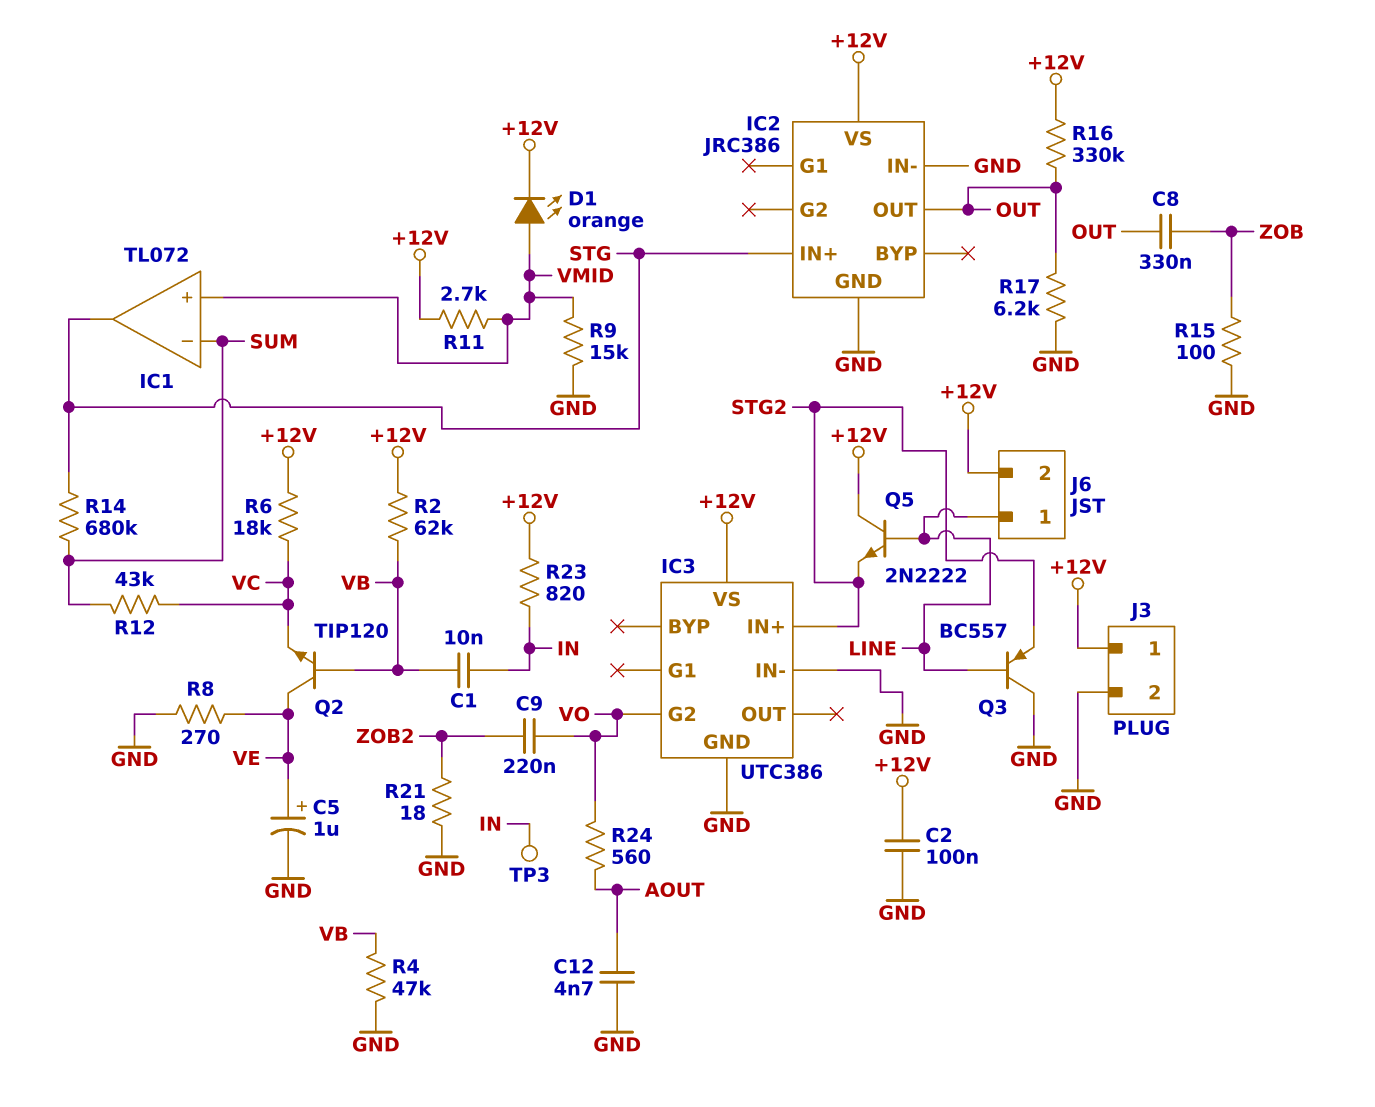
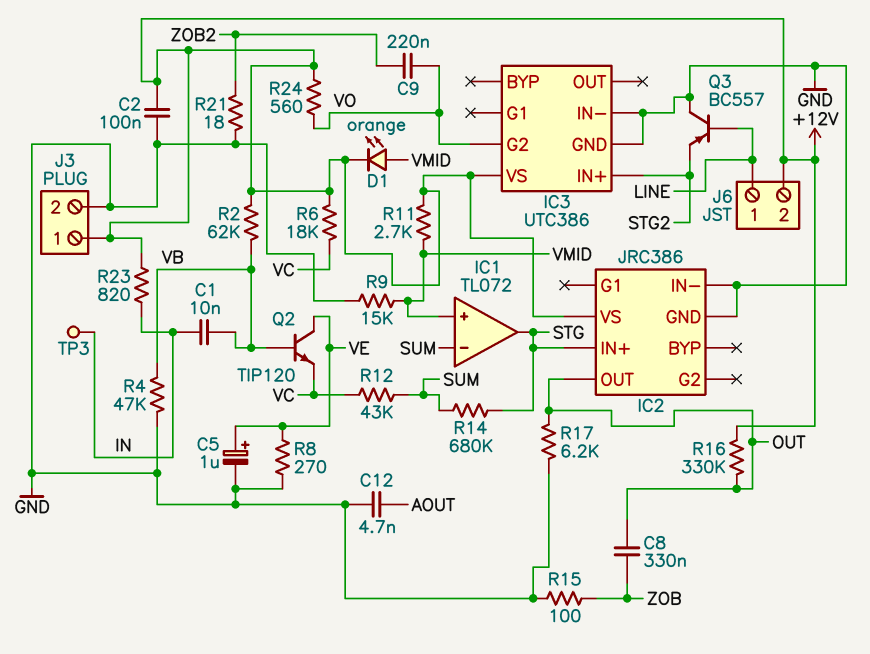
Q5: NPN 2N2222 (B LINE, C +12V, E STG2) -> none
R24: 560 (AOUT, VO) -> 560 (+12V, VO)

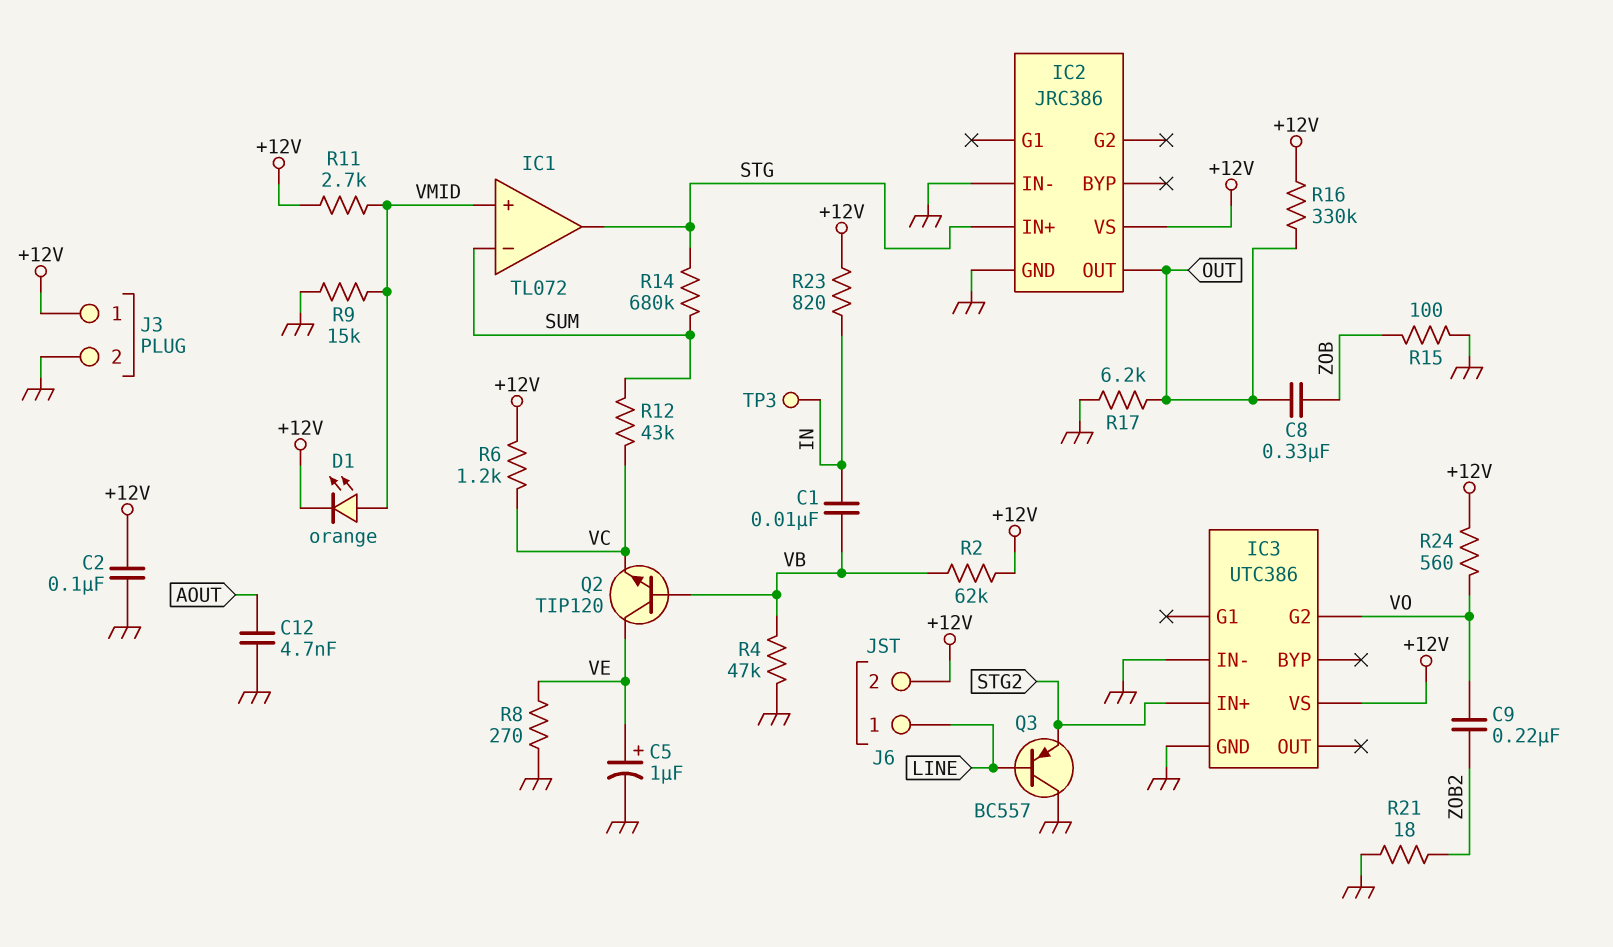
R6: 18k (+12V, VC) -> 1.2k (+12V, VC)

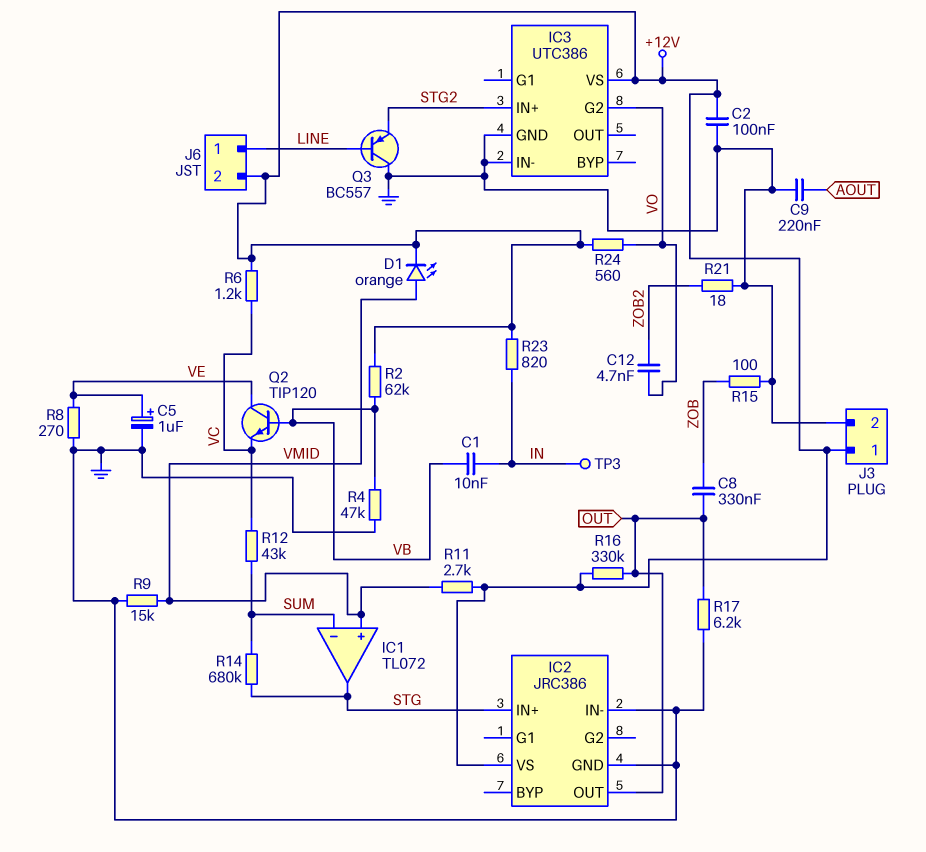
C9: 220nF (VO, ZOB2) -> 220nF (AOUT, GND)
C12: 4.7nF (AOUT, GND) -> 4.7nF (VO, ZOB2)

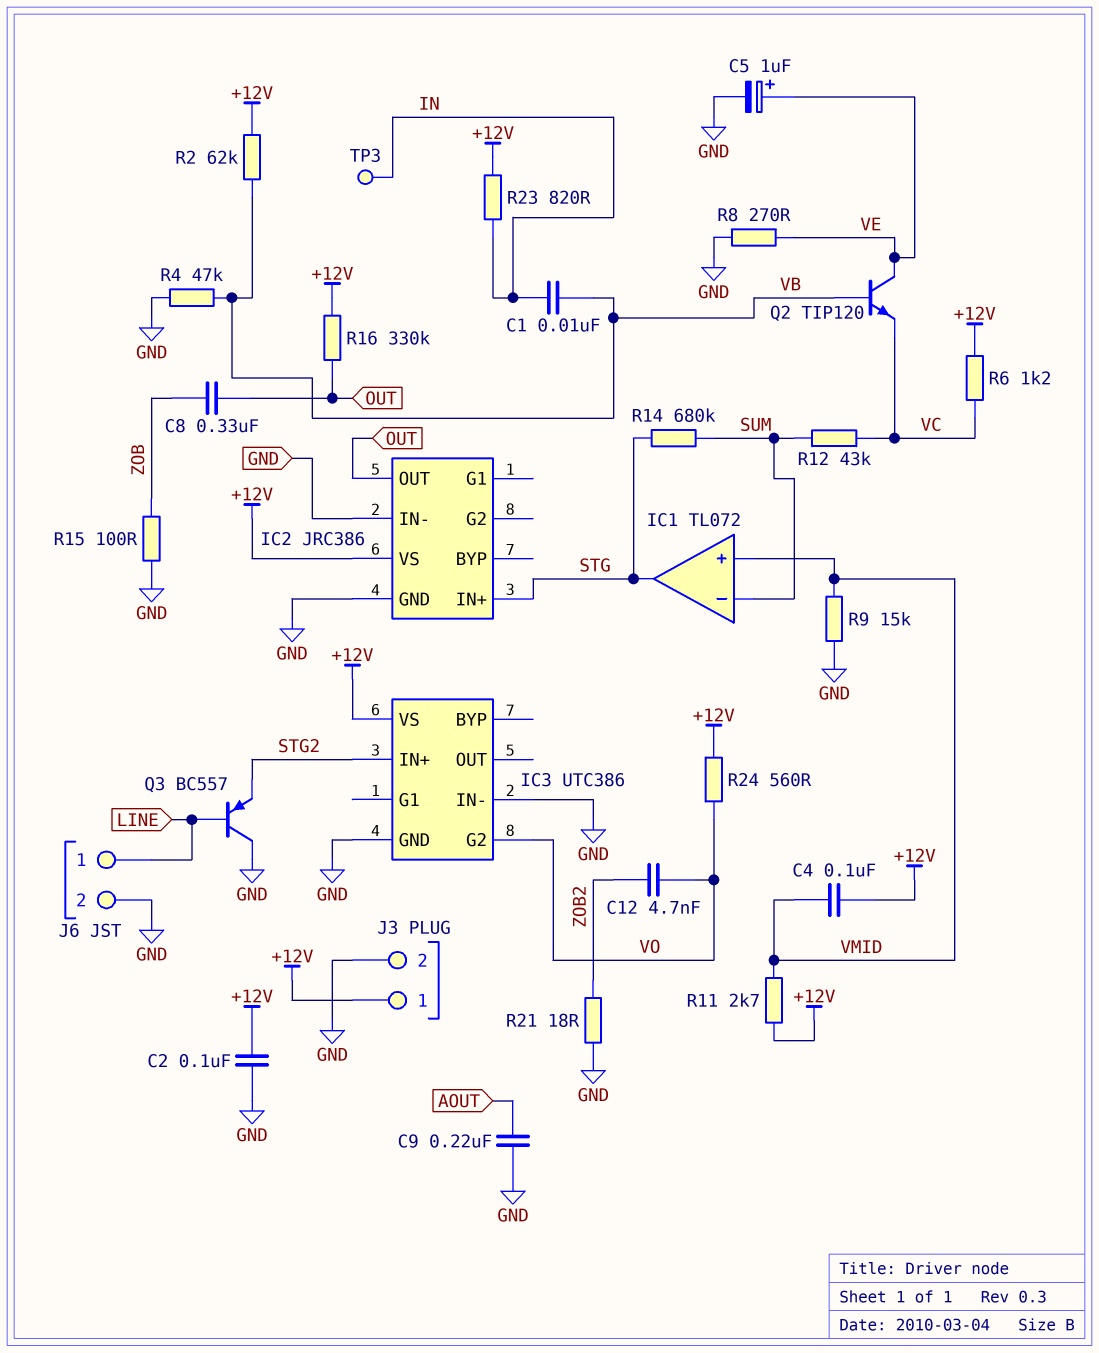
C4: none -> 100nF (+12V, VMID)
D1: LED orange (A VMID, K +12V) -> none
J6 pin 2: +12V -> GND
R17: 6.2k (GND, OUT) -> none

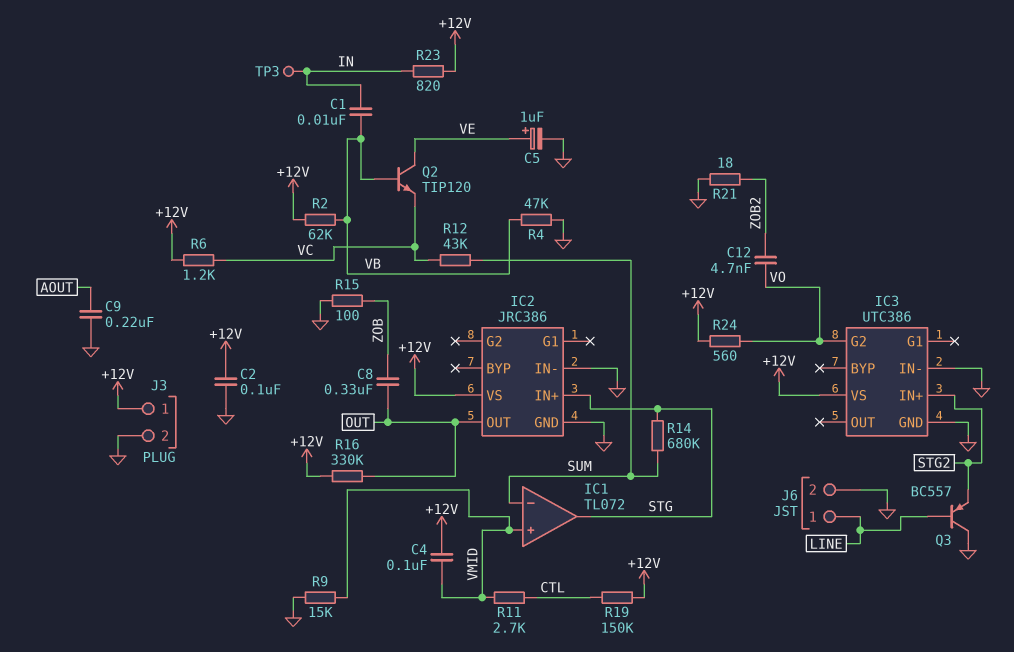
R8: 270 (GND, VE) -> none
R11: 2.7k (+12V, VMID) -> 2.7k (CTL, VMID)
R19: none -> 150k (+12V, CTL)

